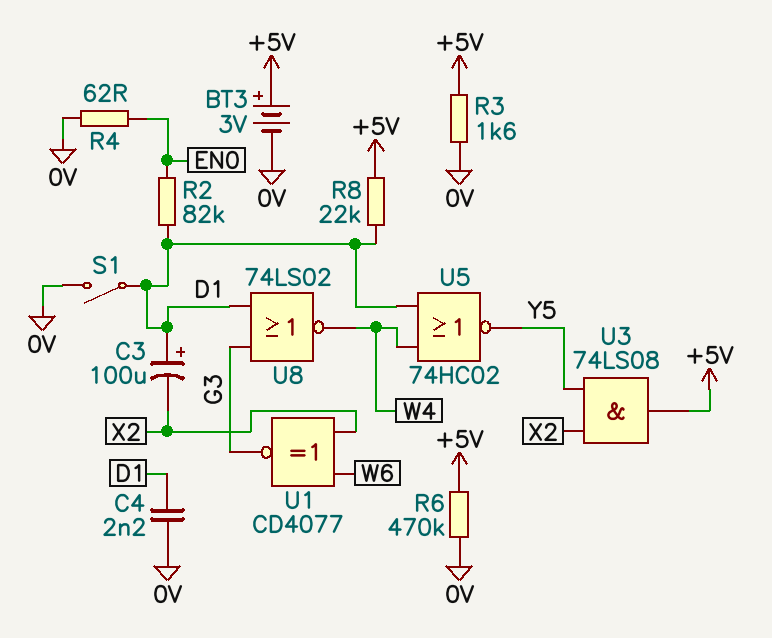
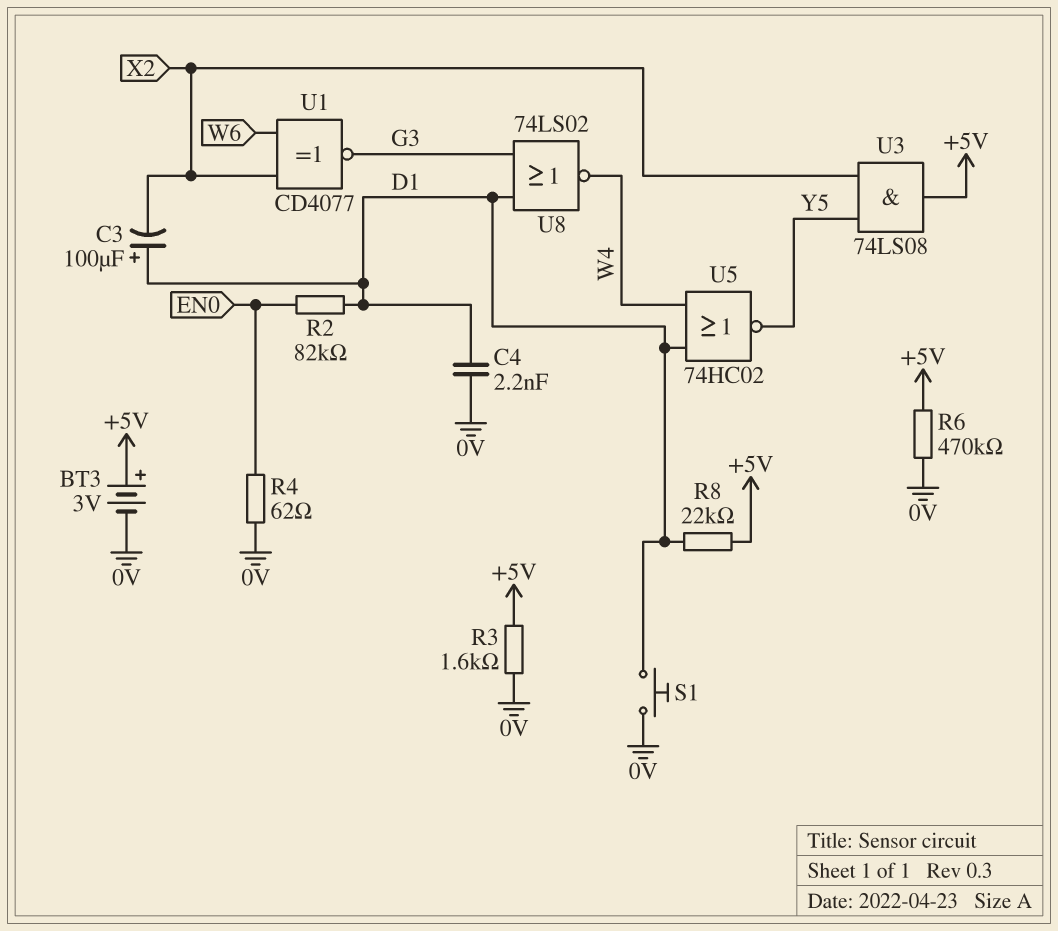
S1: switch (0V, D1) -> button (0V, D1)

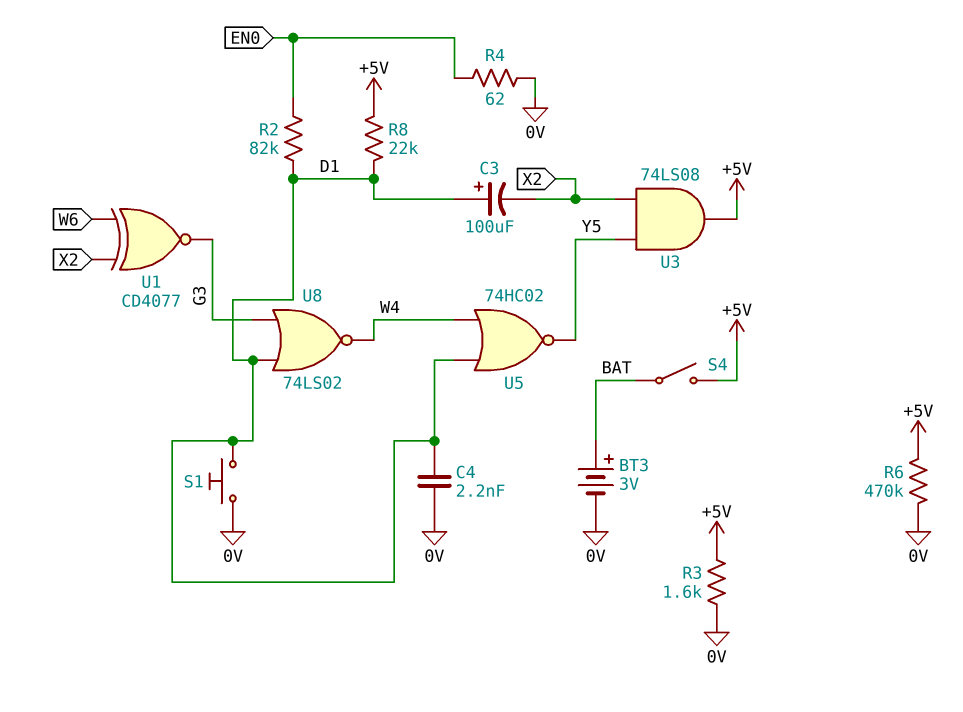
BT3: 3V (plus +5V, minus 0V) -> 3V (plus BAT, minus 0V)
S4: none -> switch (+5V, BAT)

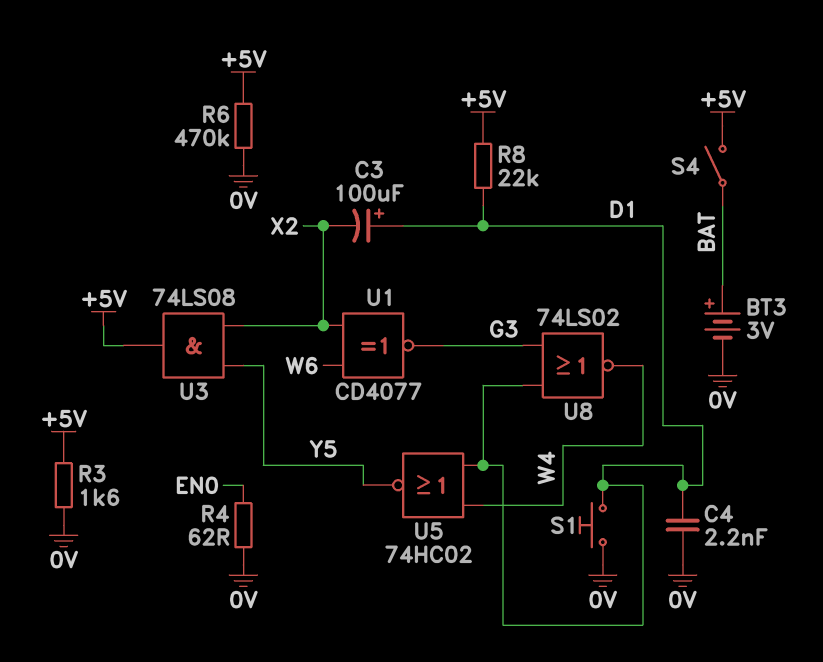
R2: 82k (D1, EN0) -> none

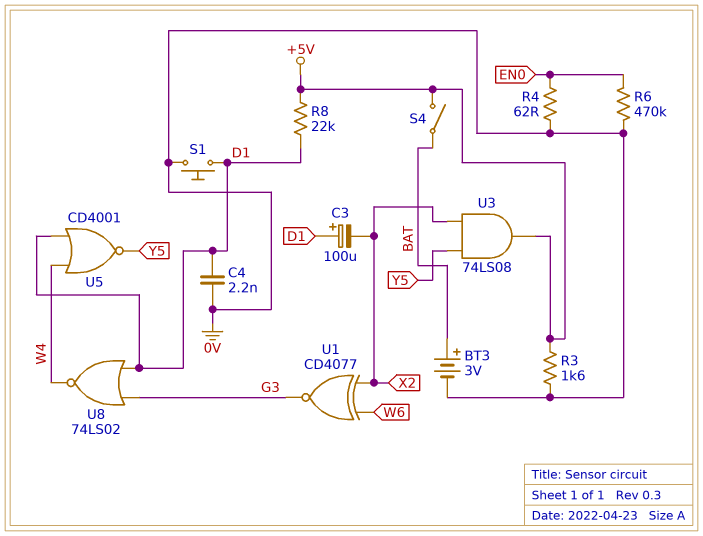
R6: 470k (+5V, 0V) -> 470k (0V, EN0)
U5: NOR 74HC02 (in D1, in W4, out Y5) -> NOR CD4001 (in D1, in W4, out Y5)

